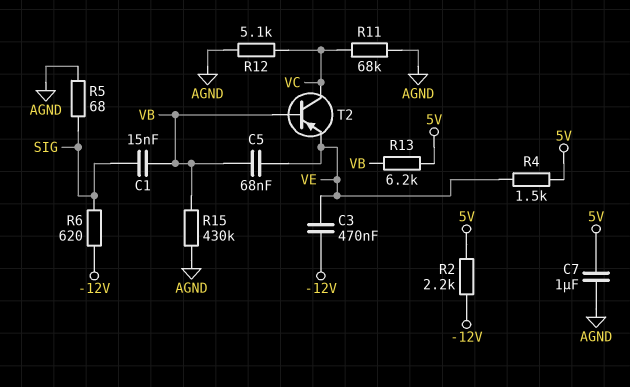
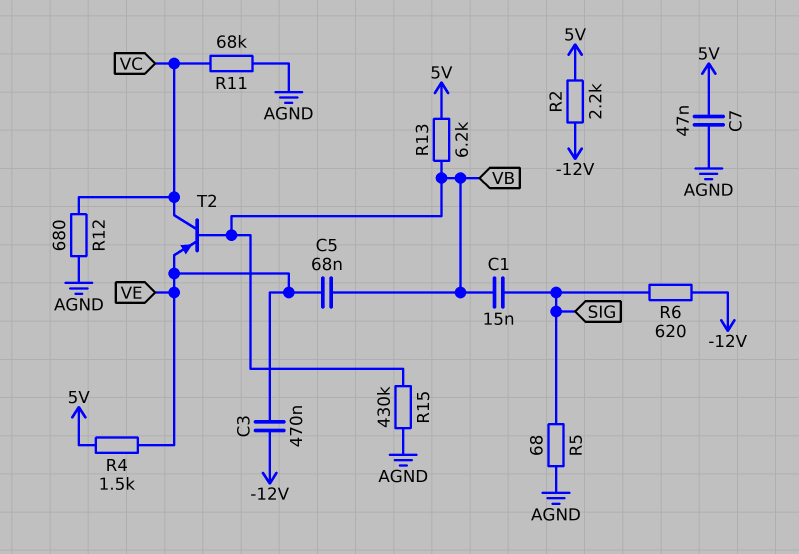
C7: 1uF (5V, AGND) -> 47nF (5V, AGND)
R12: 5.1k (AGND, VC) -> 680 (AGND, VC)

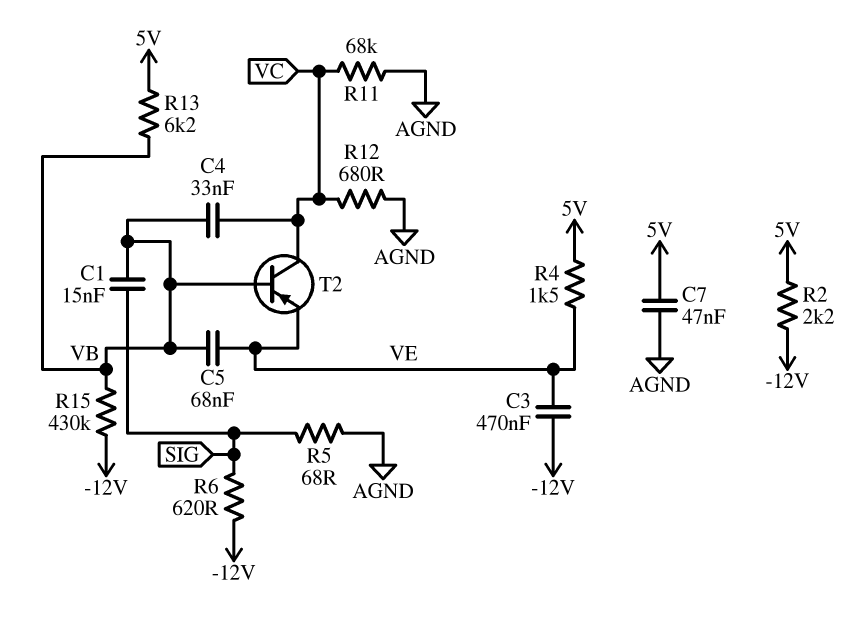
C4: none -> 33nF (VB, VC)
R15: 430k (AGND, VB) -> 430k (-12V, VB)

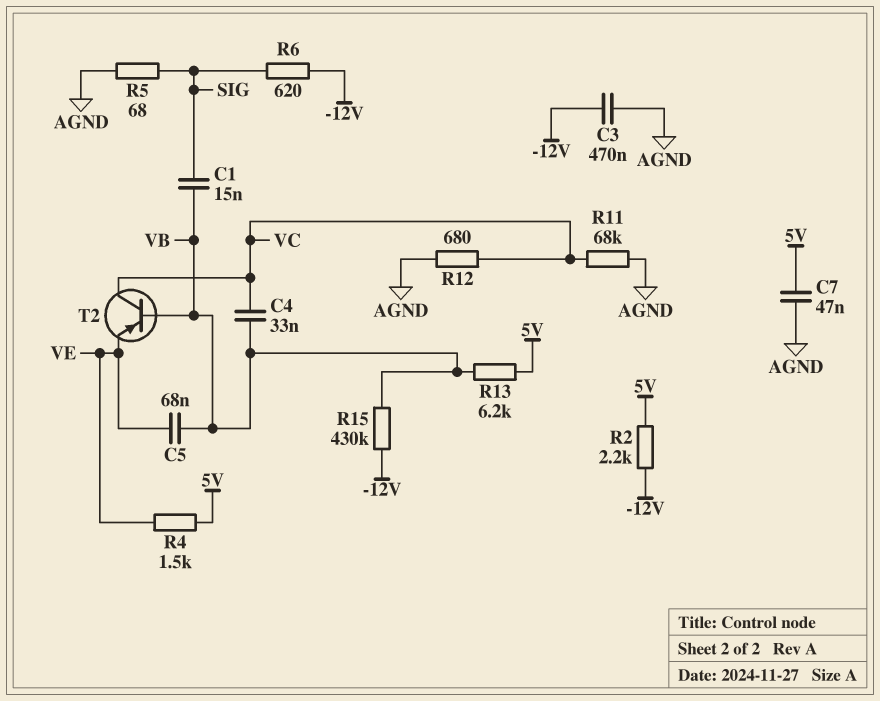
C3: 470nF (-12V, VE) -> 470nF (-12V, AGND)

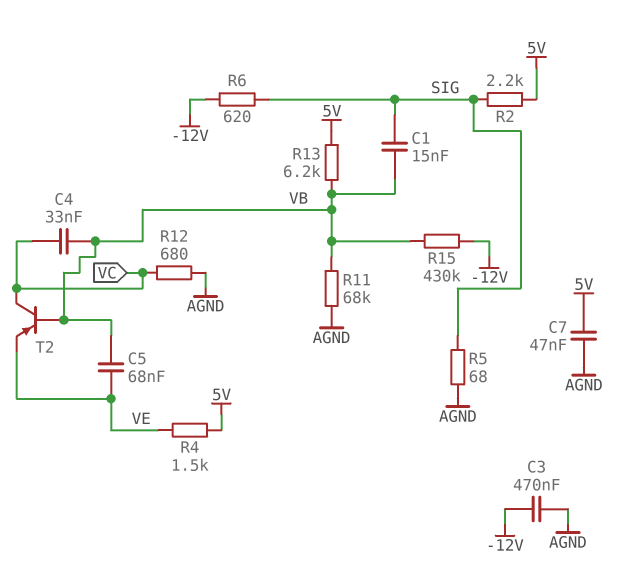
R2: 2.2k (-12V, 5V) -> 2.2k (5V, SIG)
R11: 68k (AGND, VC) -> 68k (AGND, VB)

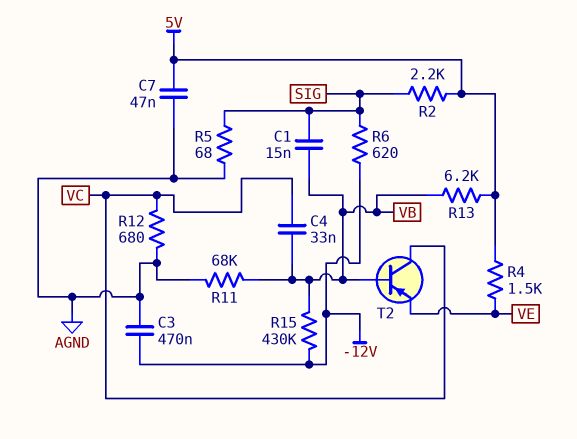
C5: 68nF (VB, VE) -> none

